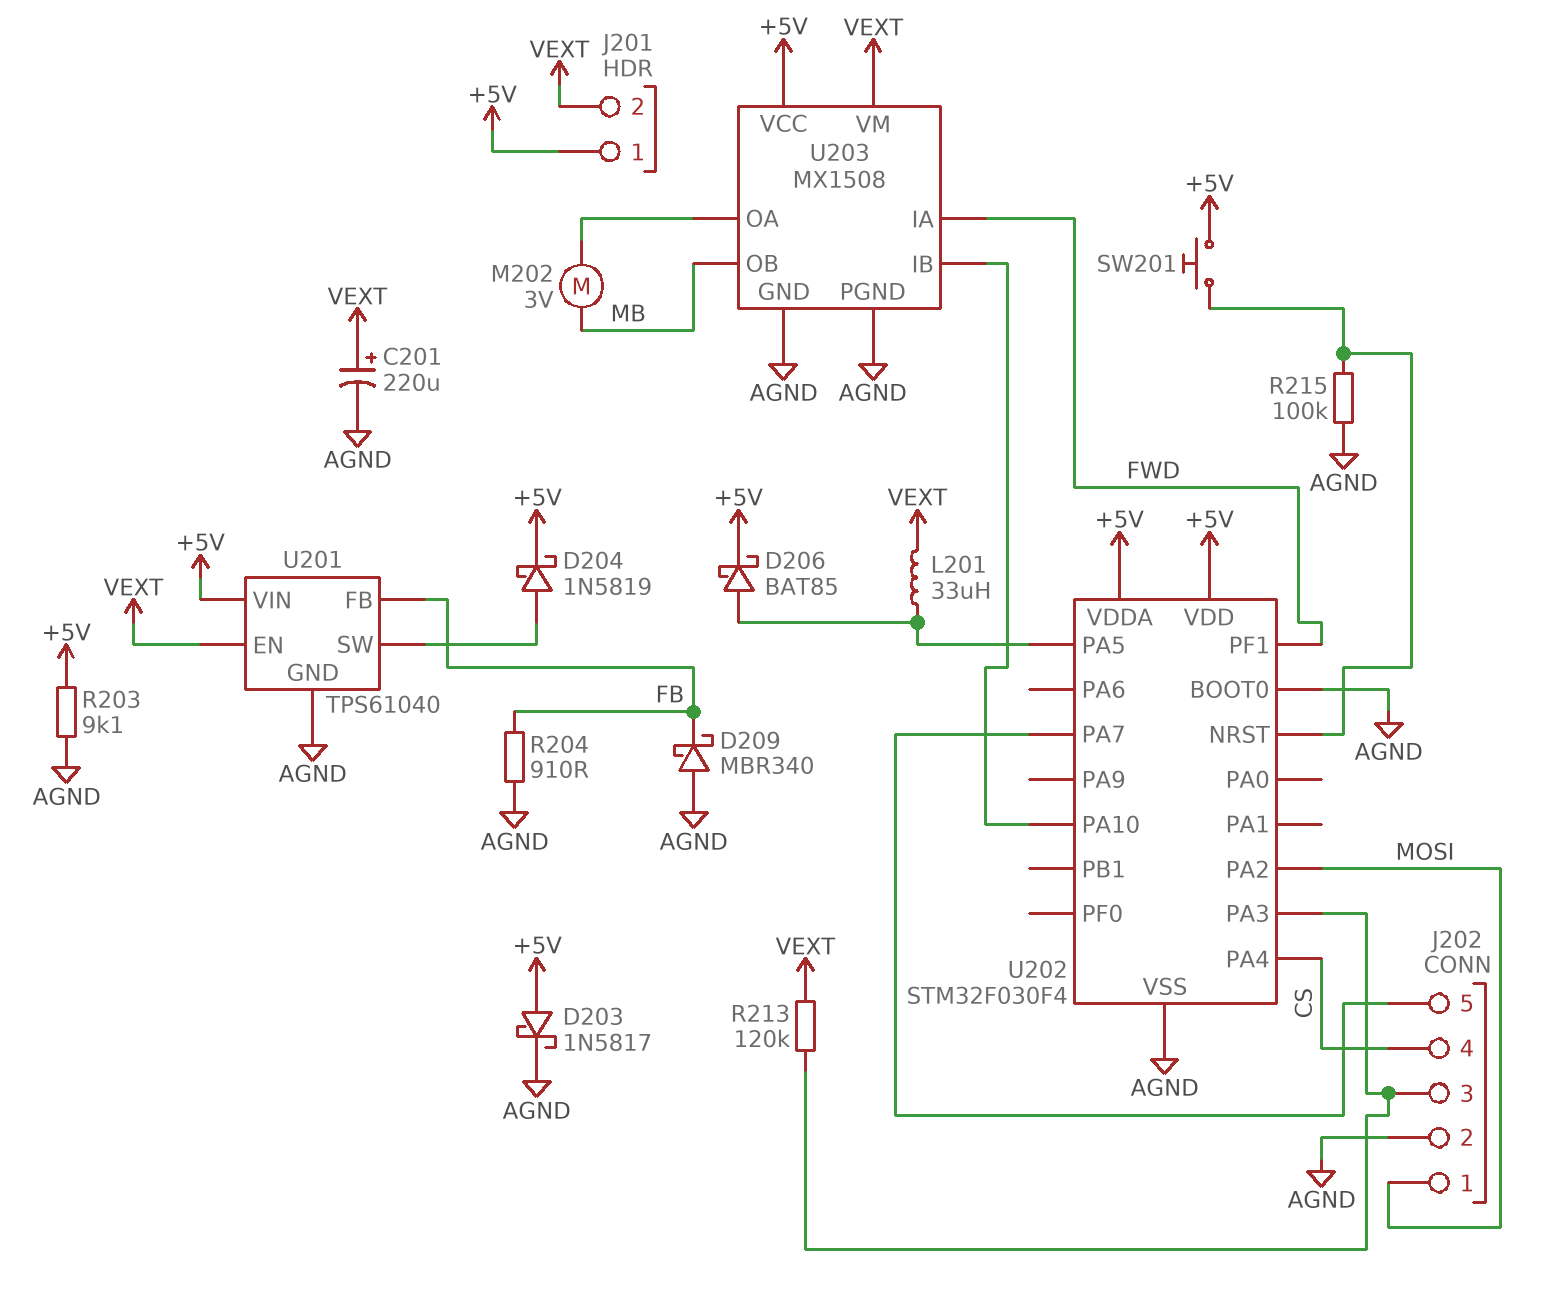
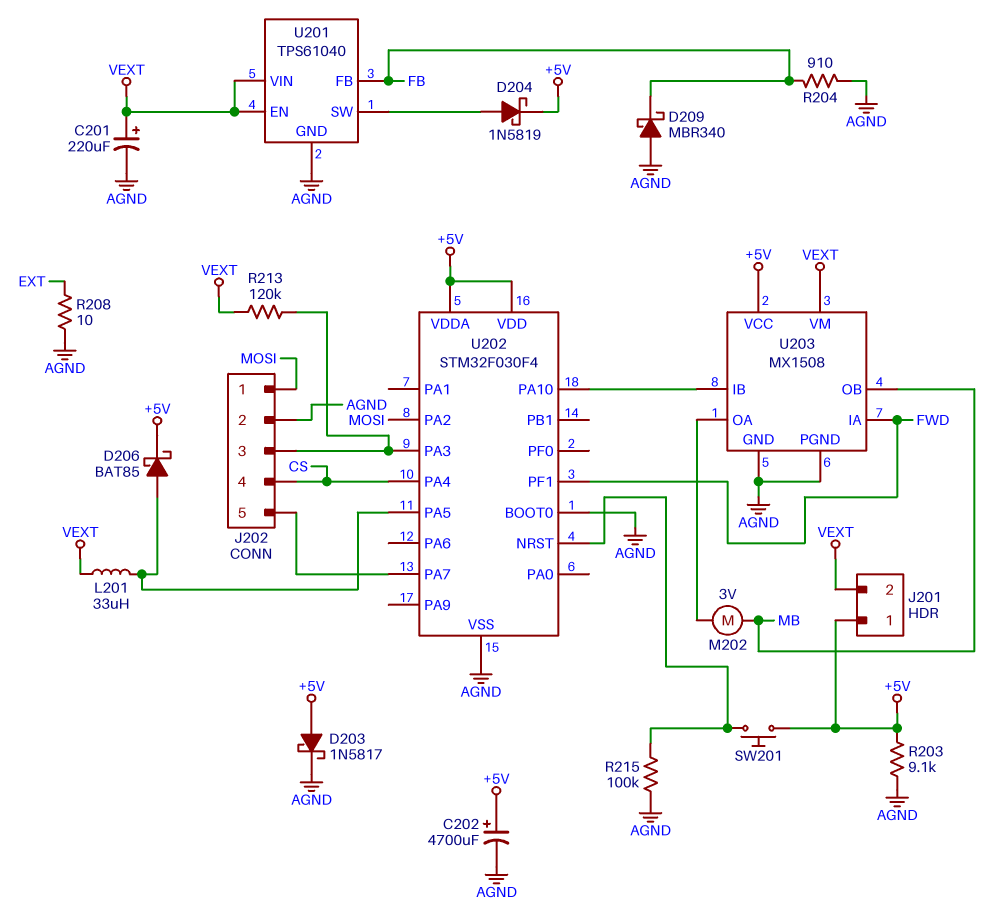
C202: none -> 4700uF (plus +5V, minus AGND)
R208: none -> 10 (AGND, EXT)
U201 pin VIN: +5V -> VEXT

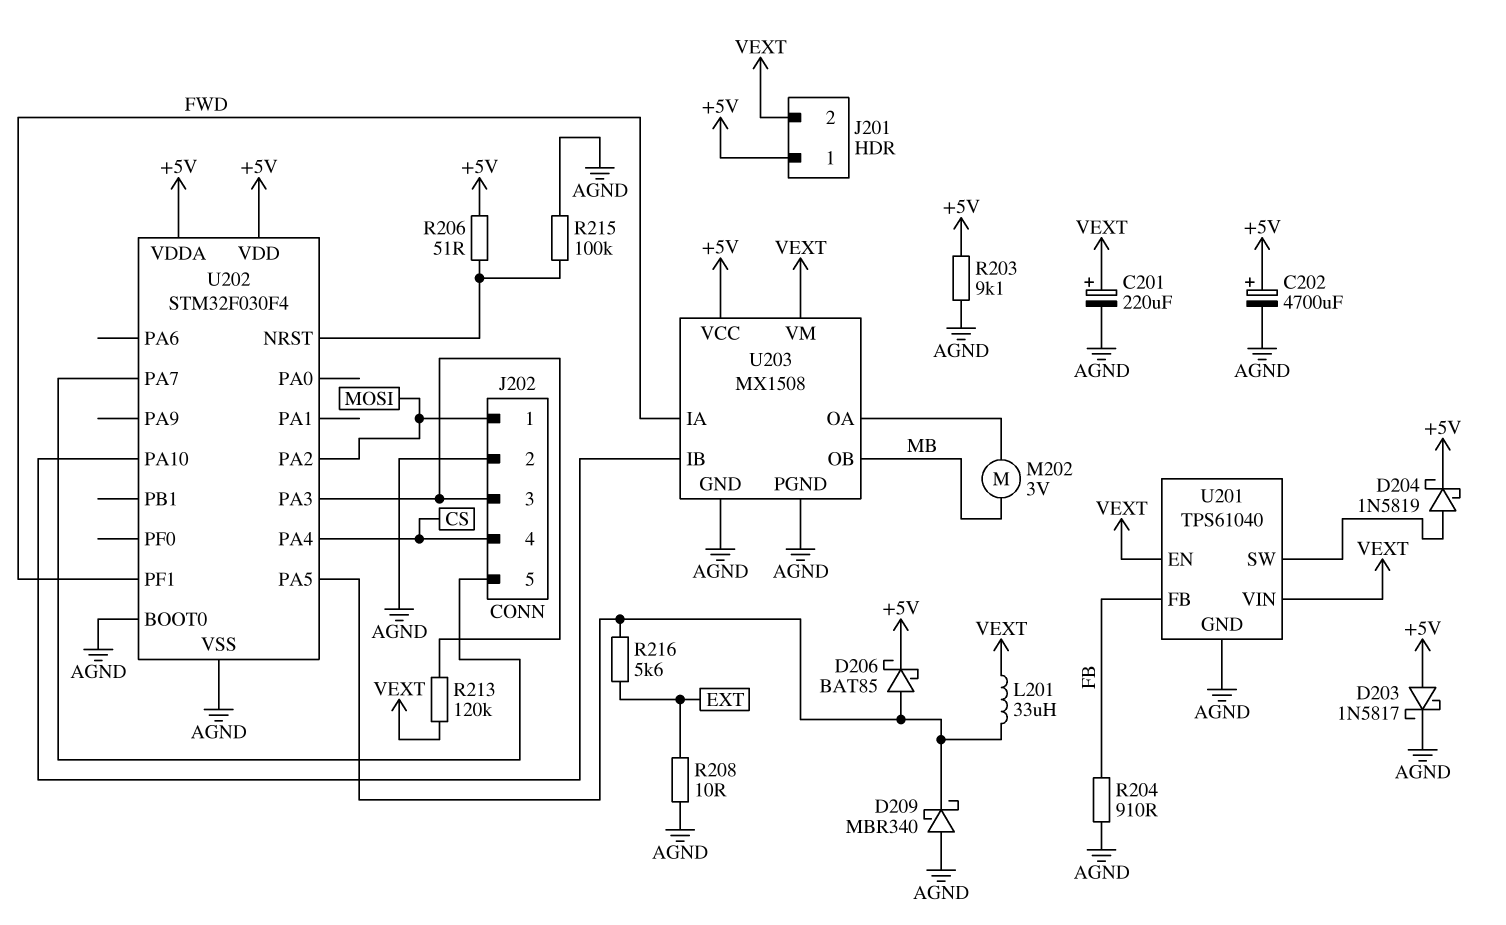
D209: schottky MBR340 (A AGND, K FB) -> schottky MBR340 (A AGND, K U202/PA5)
R206: none -> 51 (+5V, U202/NRST)
R216: none -> 5.6k (EXT, U202/PA5)
SW201: button (+5V, U202/NRST) -> none

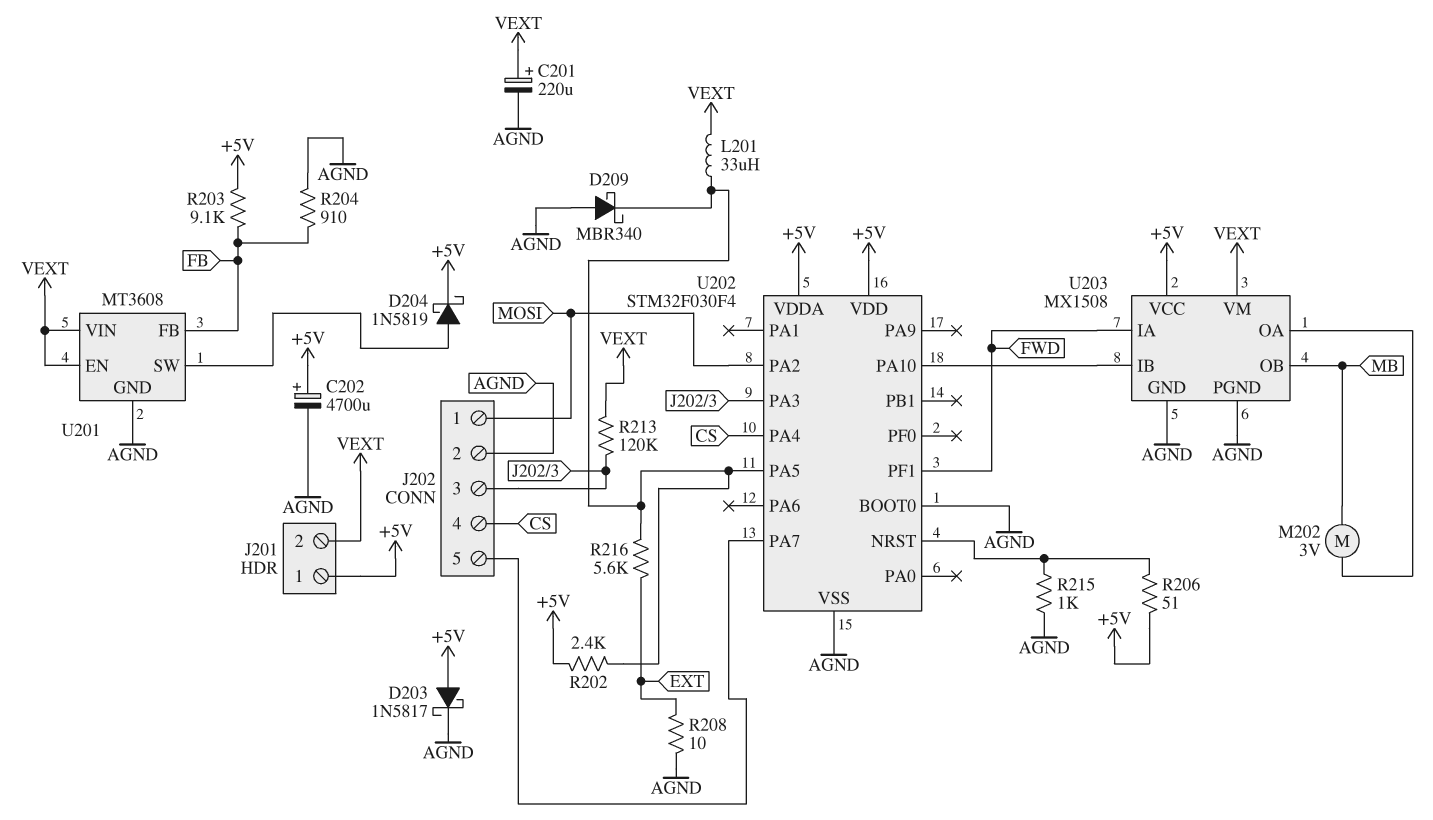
D206: schottky BAT85 (A U202/PA5, K +5V) -> none
R202: none -> 2.4k (+5V, U202/PA5)
R203: 9.1k (+5V, AGND) -> 9.1k (+5V, FB)
R215: 100k (AGND, U202/NRST) -> 1k (AGND, U202/NRST)
U201: TPS61040 -> MT3608

